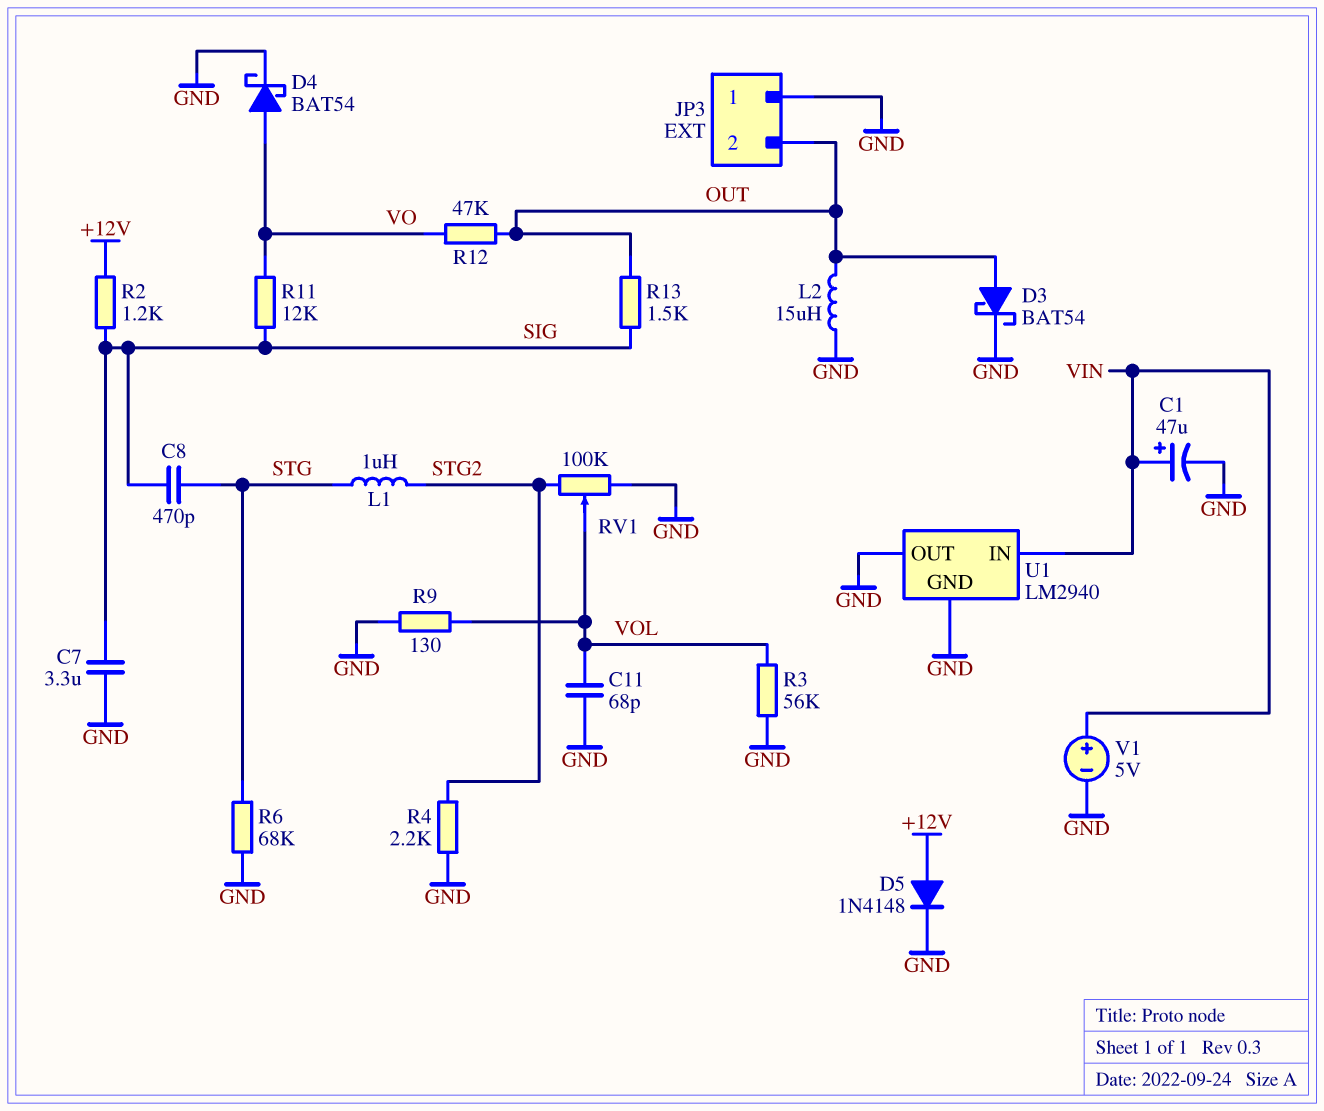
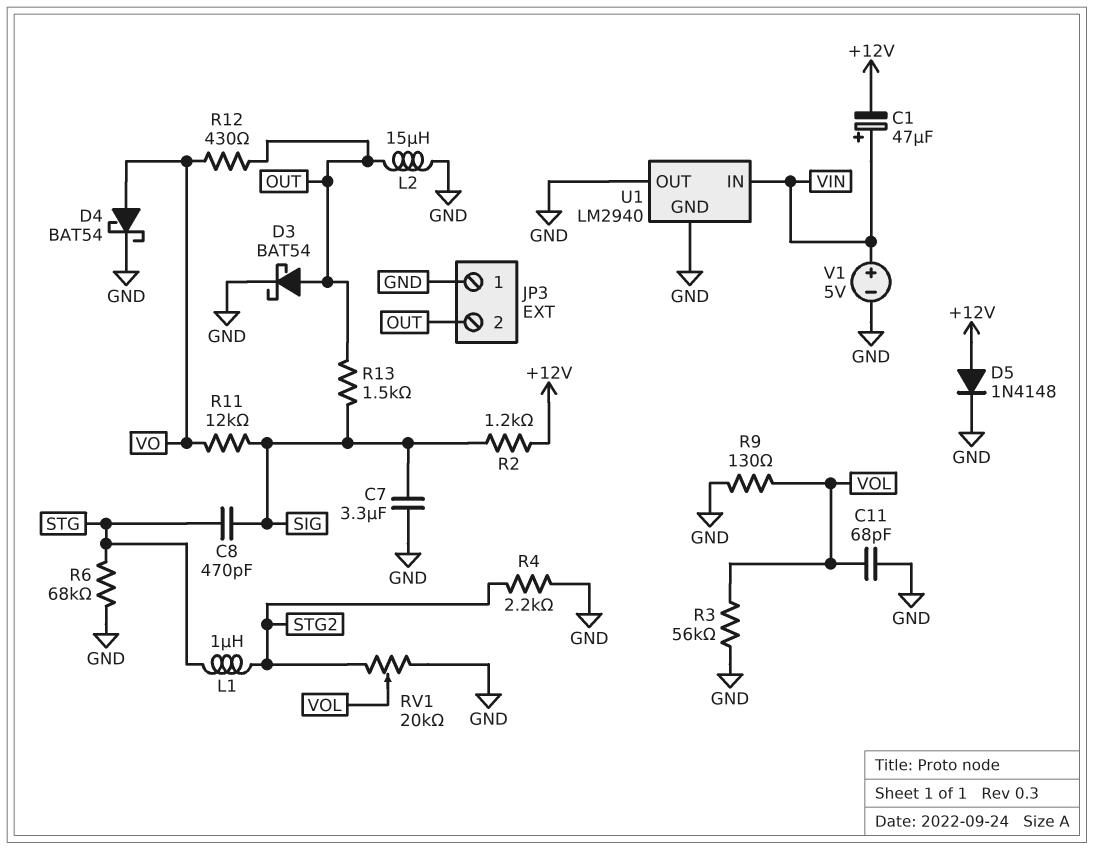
C1: 47uF (plus VIN, minus GND) -> 47uF (plus VIN, minus +12V)
R12: 47k (OUT, VO) -> 430 (OUT, VO)
RV1: 100k (GND, STG2, wiper VOL) -> 20k (GND, STG2, wiper VOL)

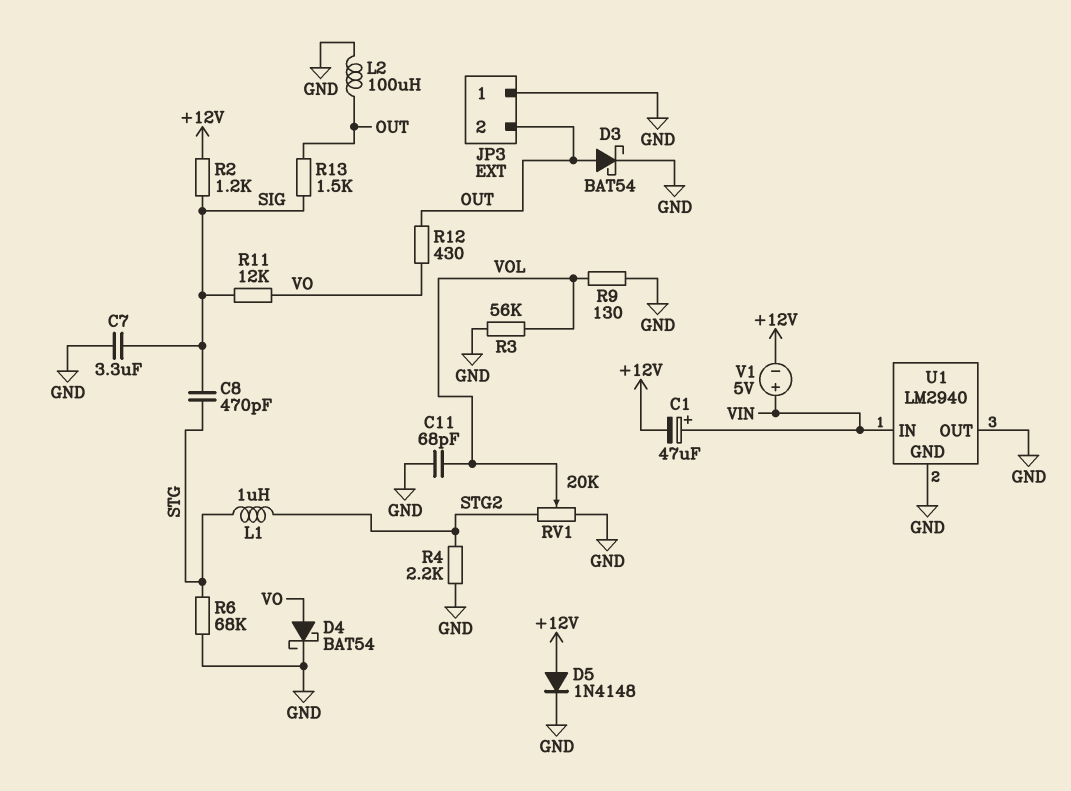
L2: 15uH (GND, OUT) -> 100uH (GND, OUT)
V1: 5V (plus VIN, minus GND) -> 5V (plus VIN, minus +12V)

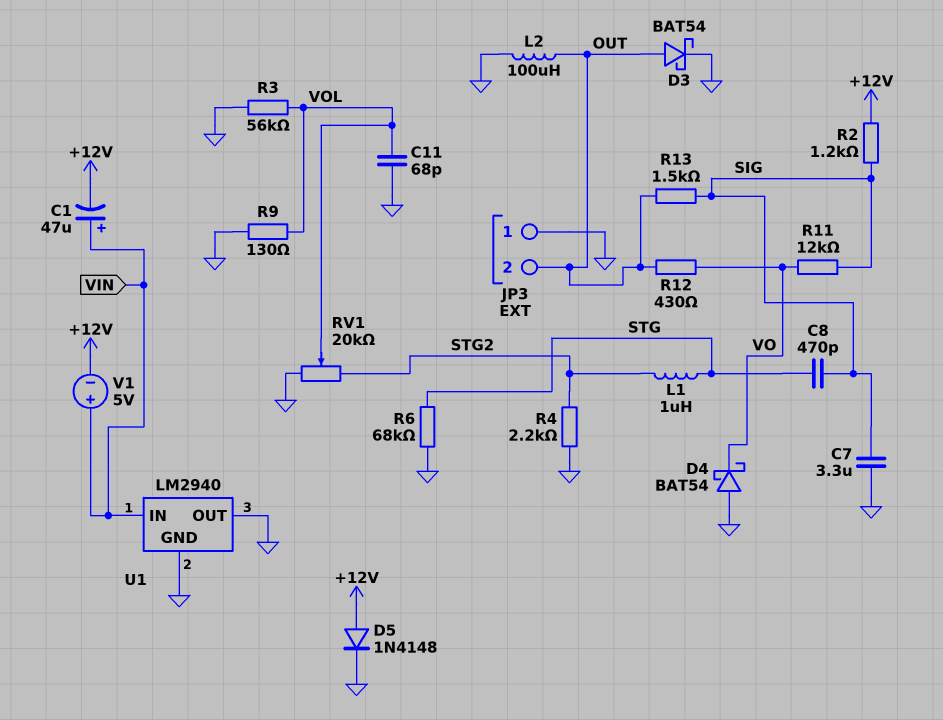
D4: schottky BAT54 (A VO, K GND) -> schottky BAT54 (A GND, K VO)

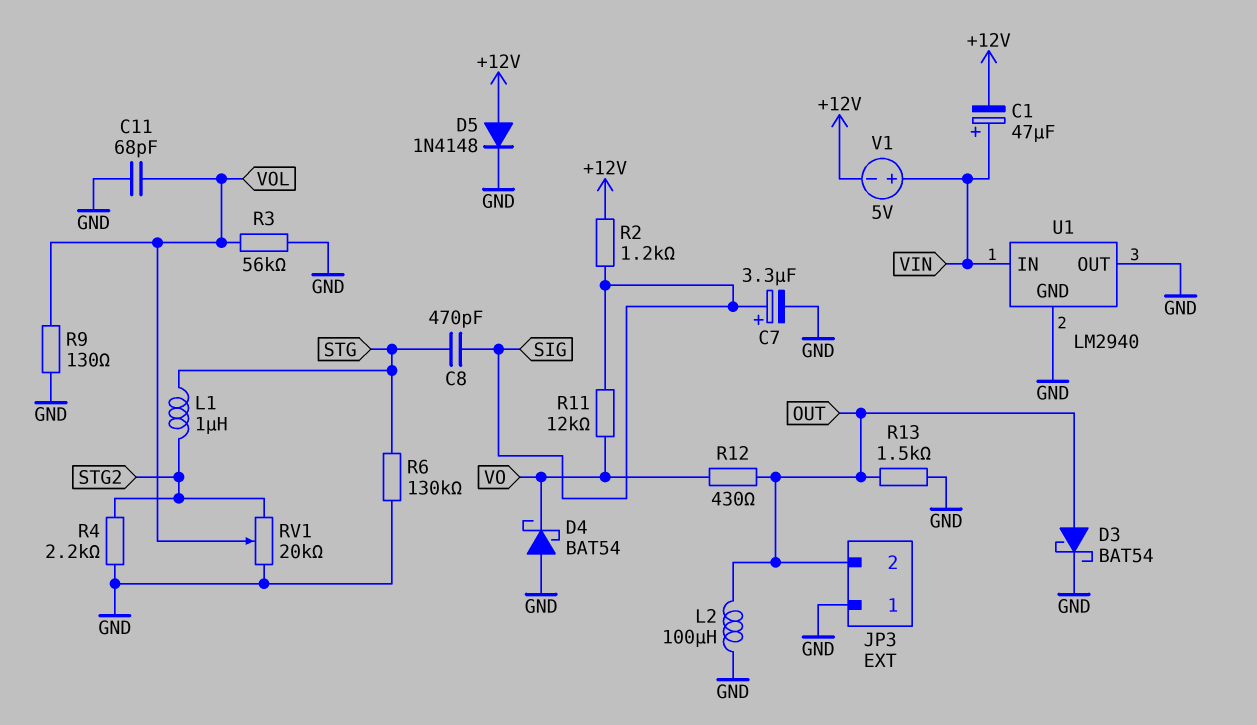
C7: 3.3uF (GND, SIG) -> 3.3uF (plus SIG, minus GND)
R6: 68k (GND, STG) -> 130k (GND, STG)
R13: 1.5k (OUT, SIG) -> 1.5k (GND, OUT)

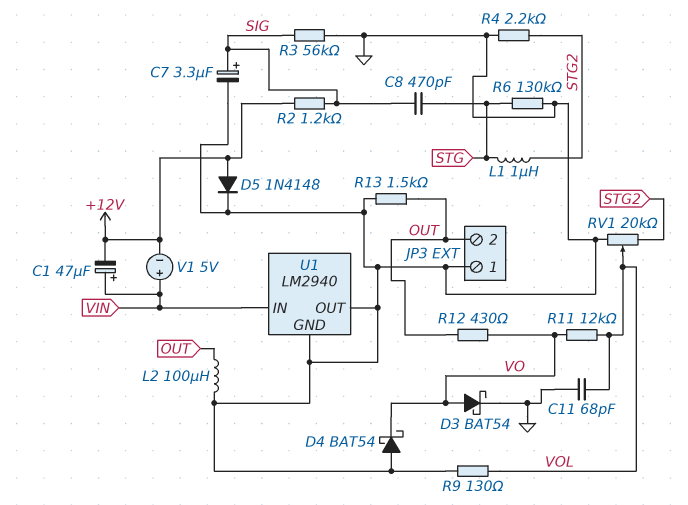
D3: schottky BAT54 (A OUT, K GND) -> schottky BAT54 (A VO, K GND)
R3: 56k (GND, VOL) -> 56k (GND, SIG)
R11: 12k (SIG, VO) -> 12k (VO, VOL)

